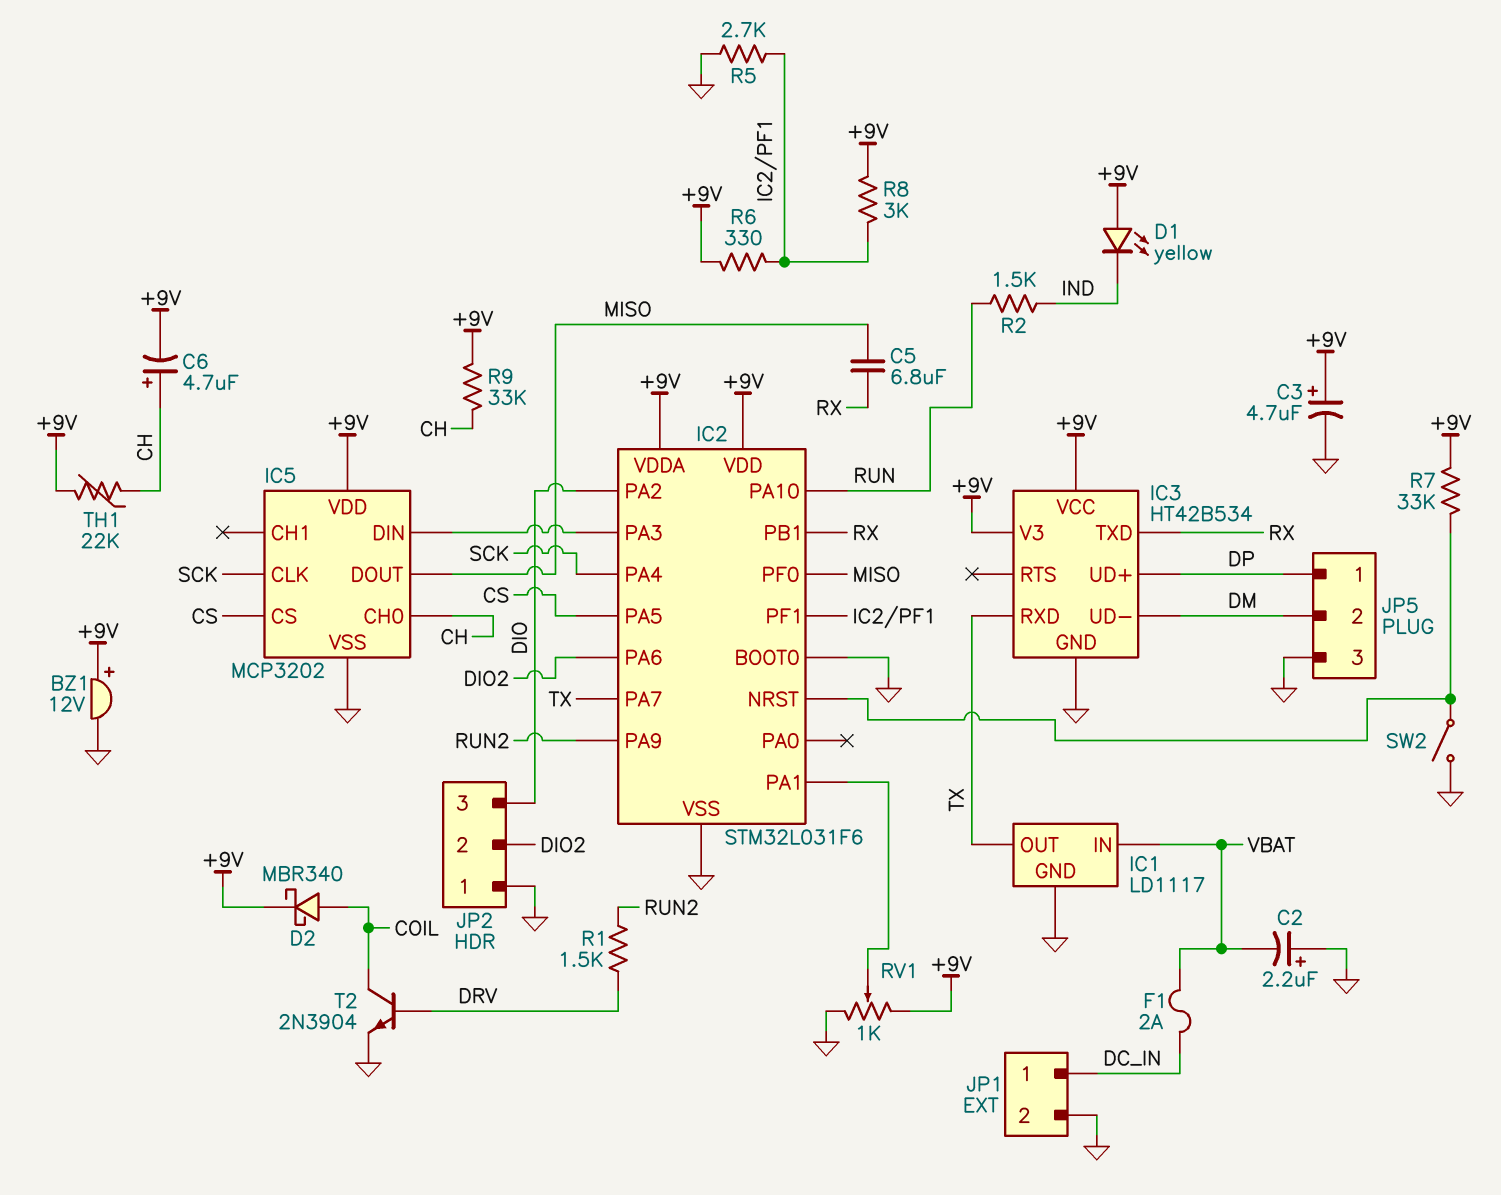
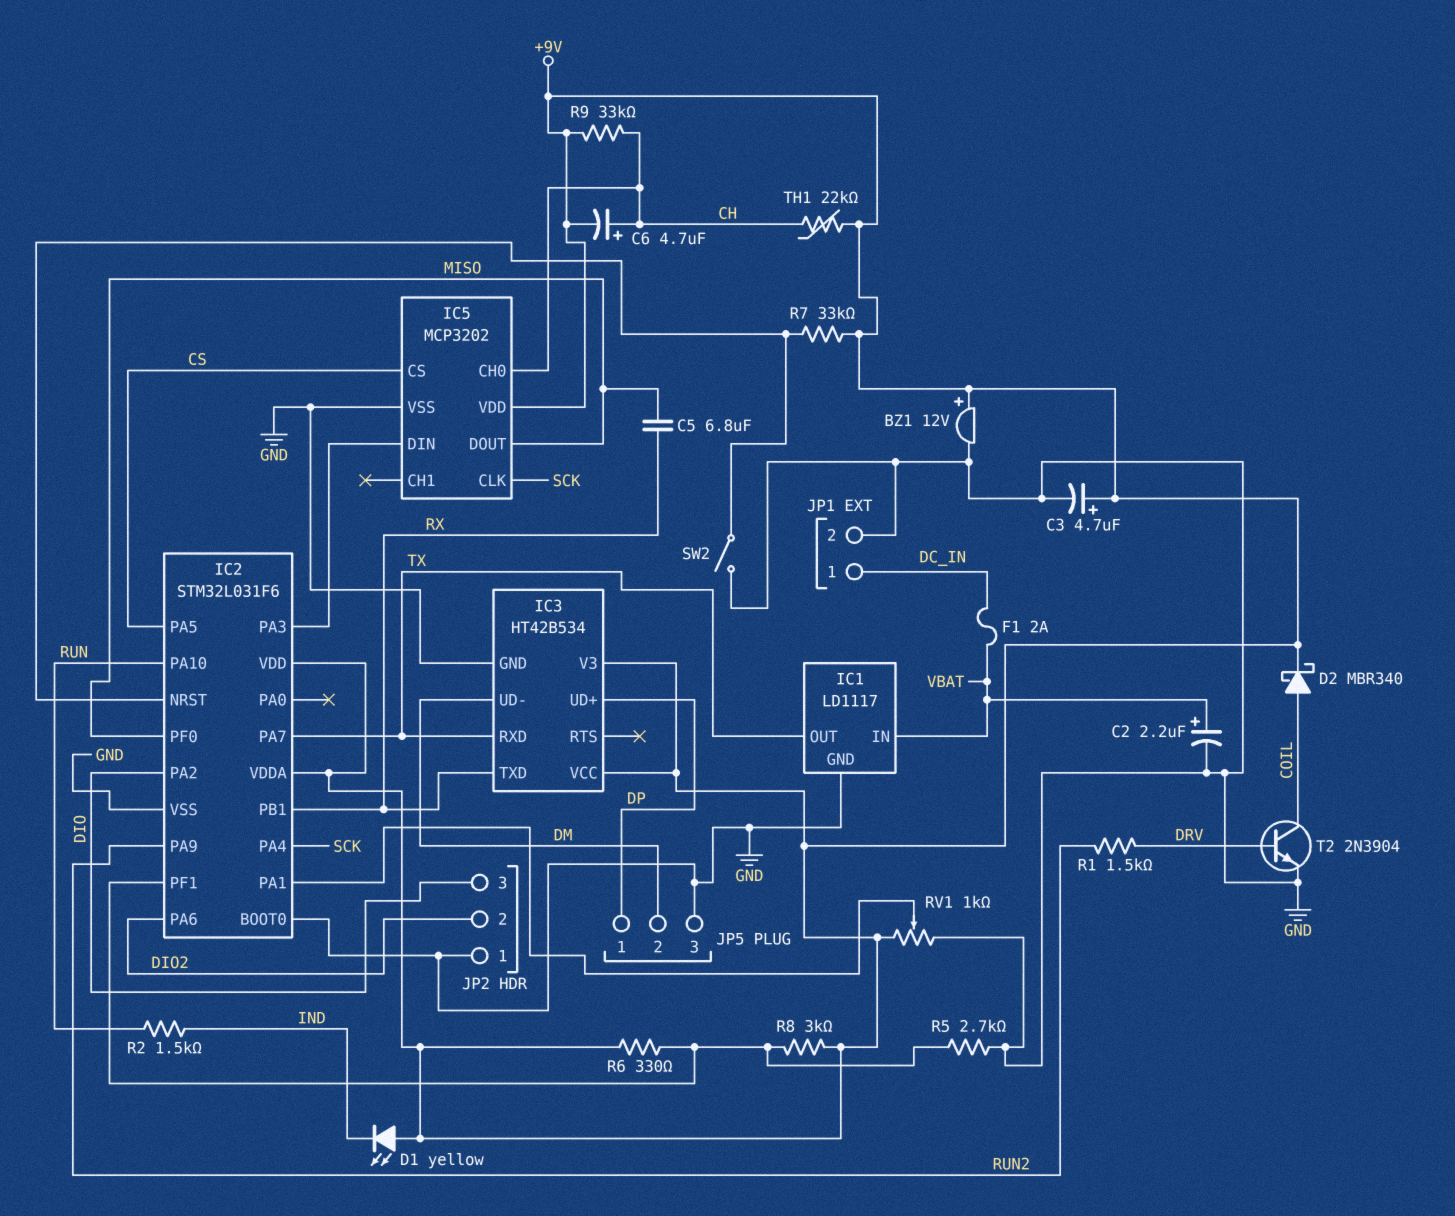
C2: 2.2uF (plus GND, minus VBAT) -> 2.2uF (plus VBAT, minus GND)

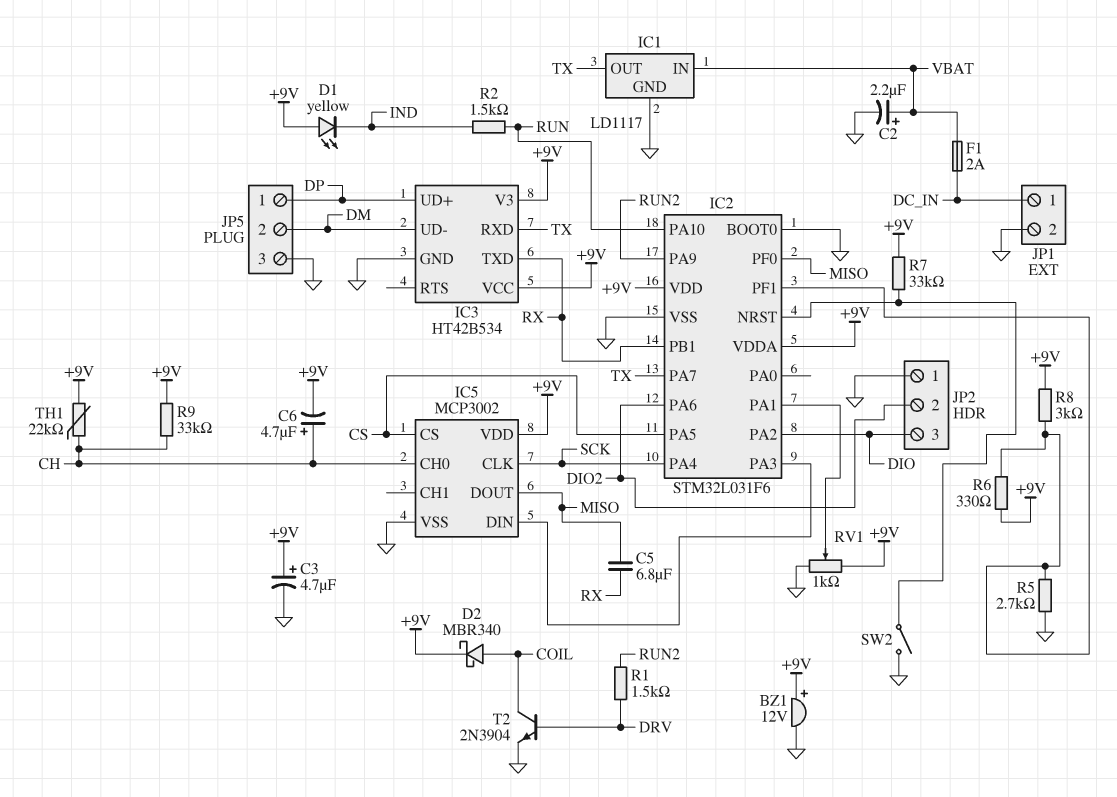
IC5: MCP3202 -> MCP3002

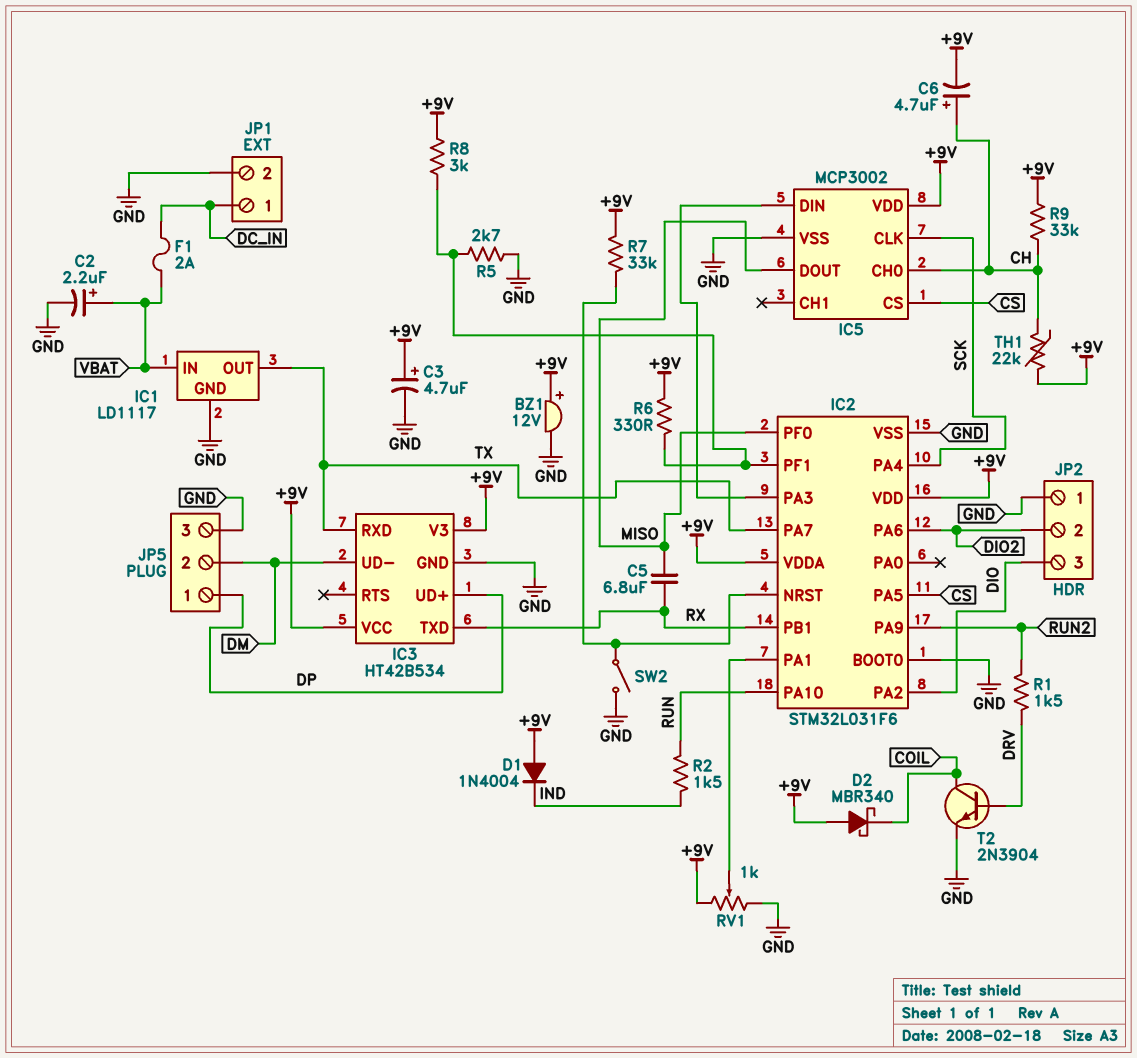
D1: LED yellow (A +9V, K IND) -> diode 1N4004 (A +9V, K IND)
D2: schottky MBR340 (A COIL, K +9V) -> schottky MBR340 (A +9V, K COIL)

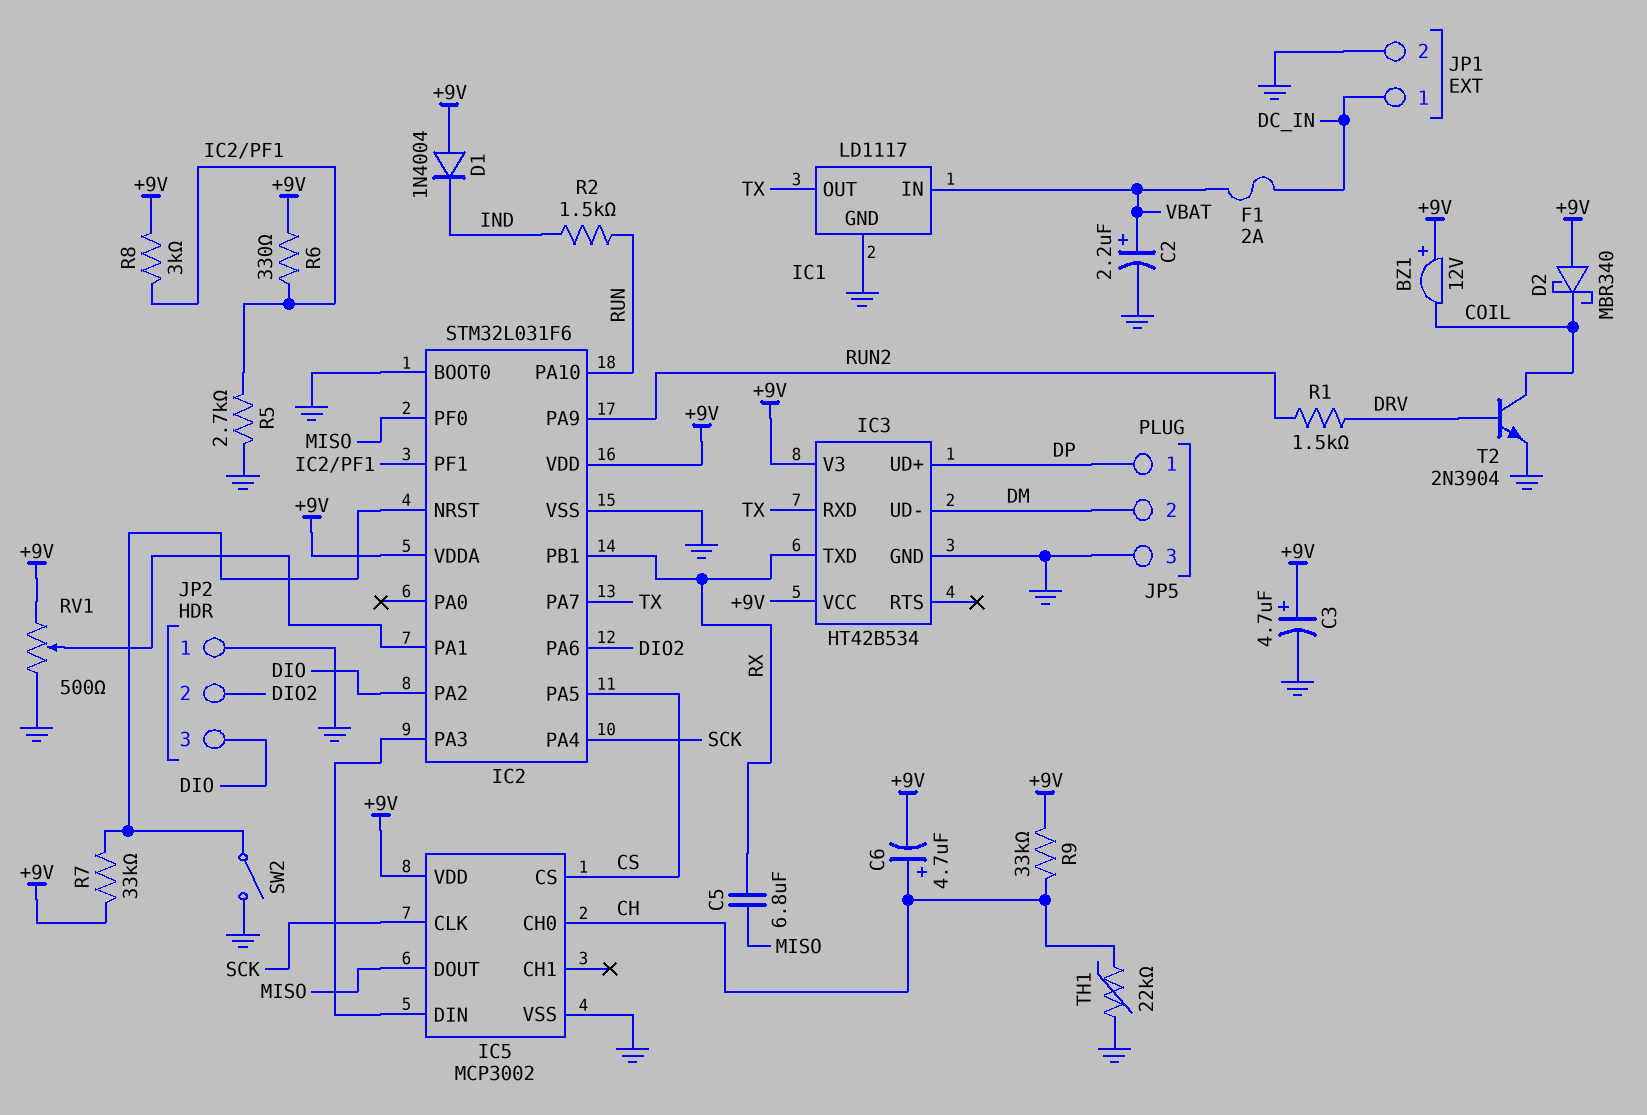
BZ1: buzzer 12V (plus +9V, minus GND) -> buzzer 12V (plus +9V, minus COIL)
RV1: 1k (+9V, GND, wiper IC2/PA1) -> 500 (+9V, GND, wiper IC2/PA1)
TH1: 22k (+9V, CH) -> 22k (CH, GND)

